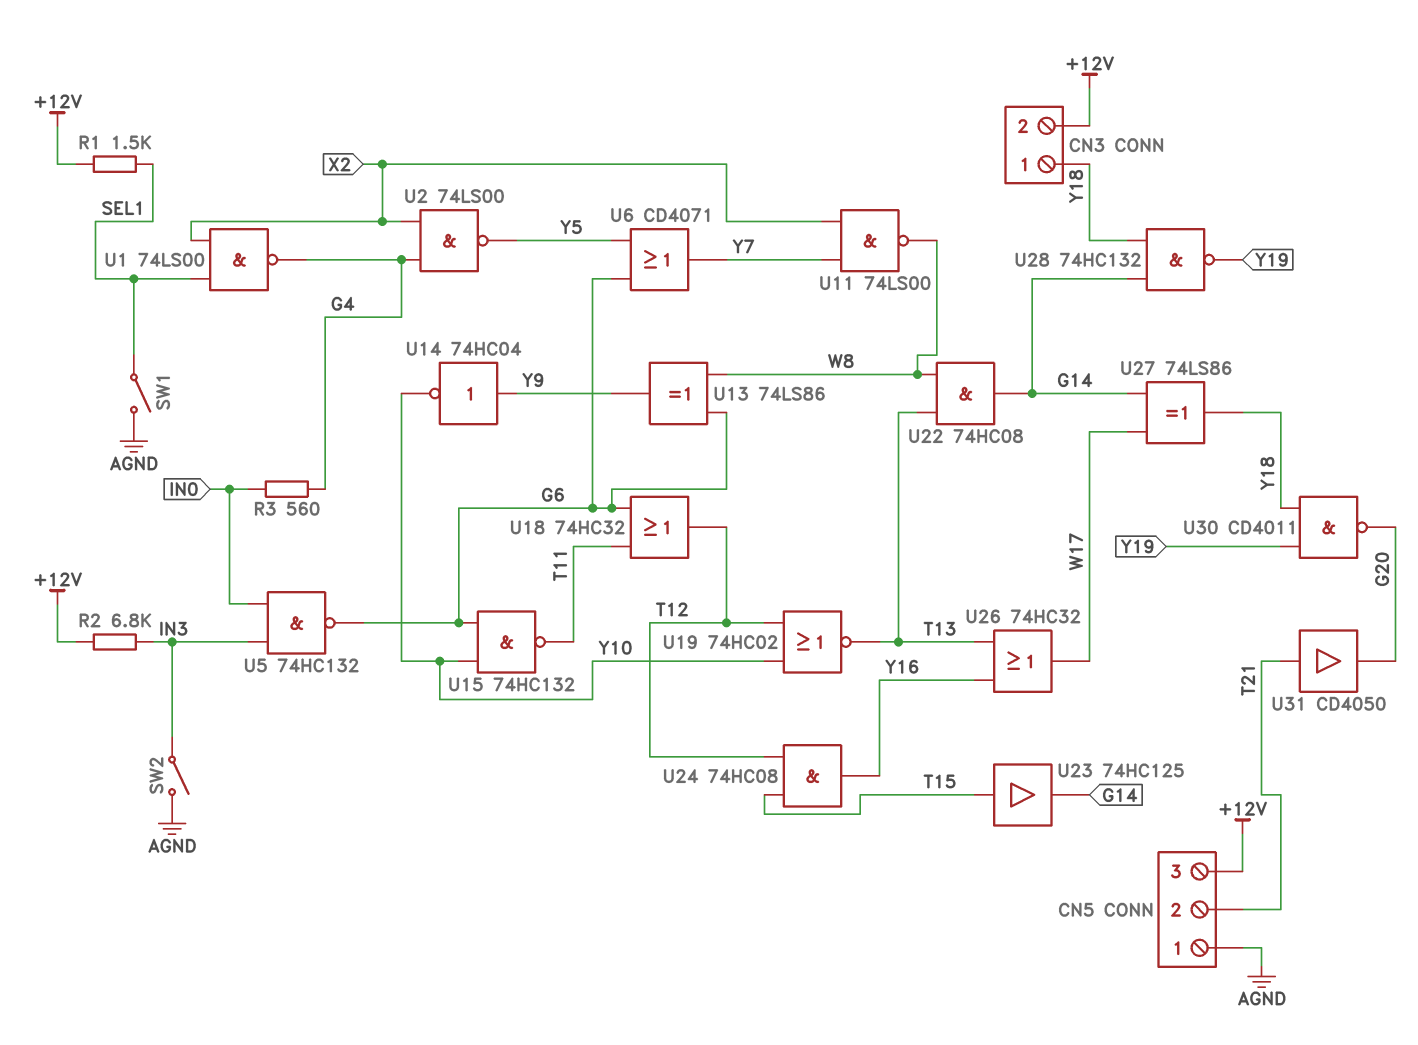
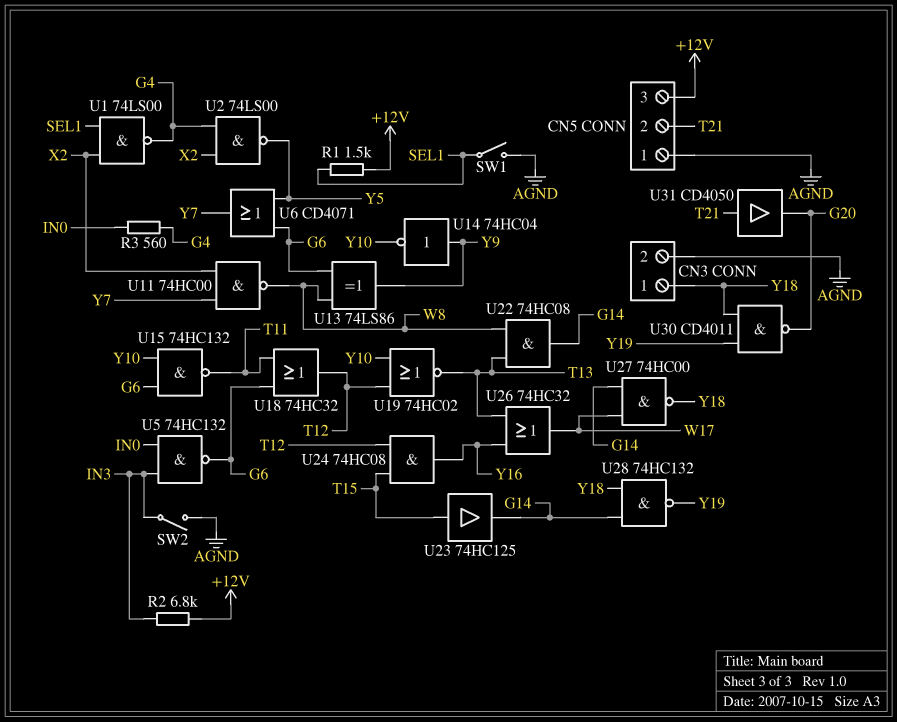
CN3 pin 2: +12V -> AGND
U11: NAND 74LS00 (in X2, in Y7, out W8) -> NAND 74HC00 (in X2, in Y7, out W8)
U27: XOR 74LS86 (in G14, in W17, out Y18) -> NAND 74HC00 (in G14, in W17, out Y18)

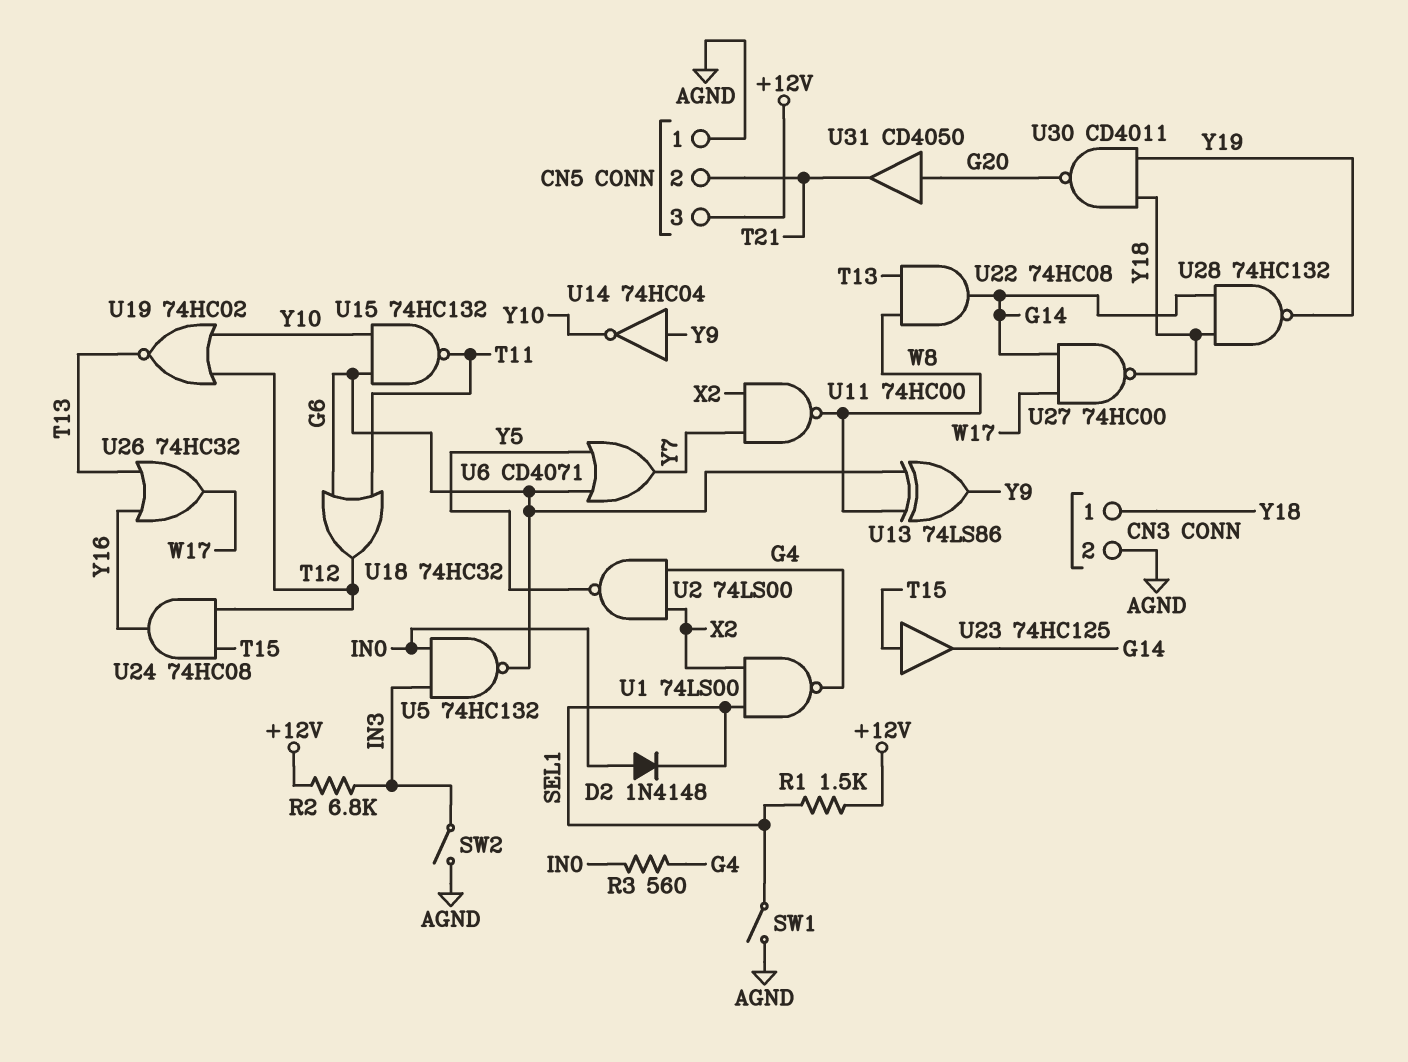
D2: none -> diode 1N4148 (A IN0, K SEL1)
U31: buffer CD4050 (in T21, out G20) -> buffer CD4050 (in G20, out T21)

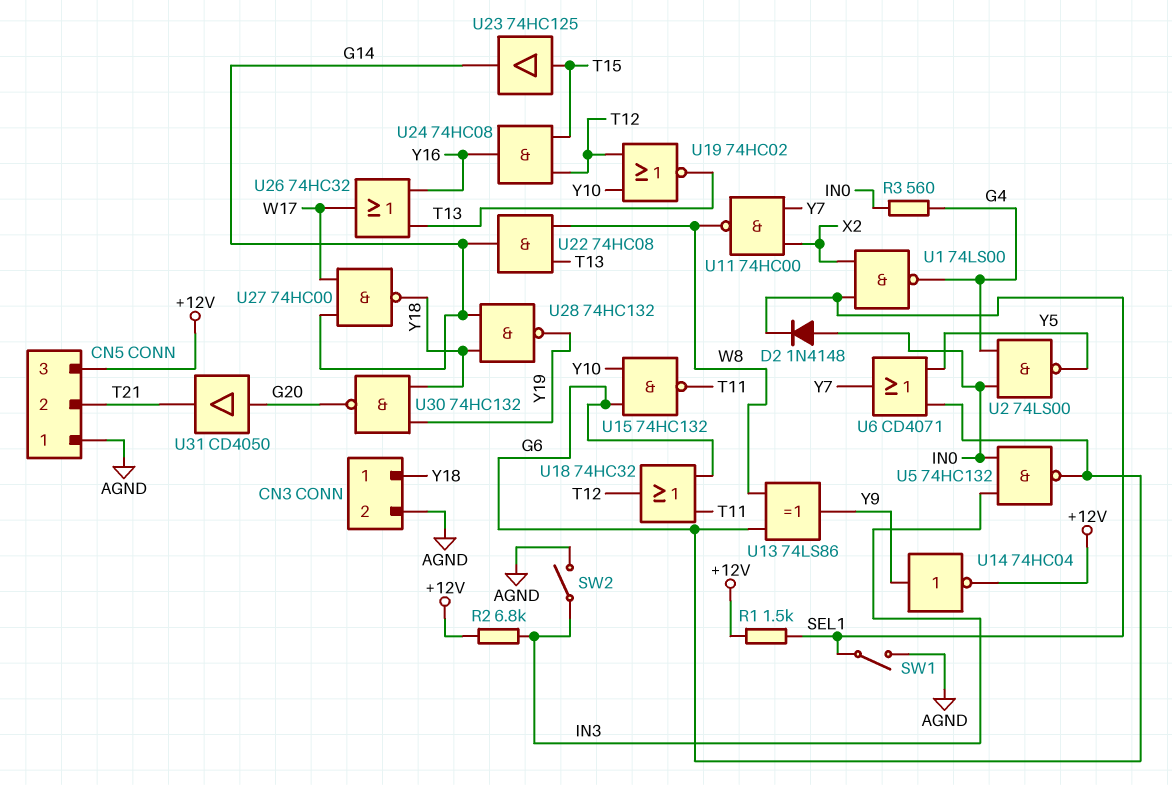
U2: NAND 74LS00 (in G4, in X2, out Y5) -> NAND 74LS00 (in G4, in IN0, out Y5)
U14: NOT 74HC04 (in Y9, out Y10) -> NOT 74HC04 (in Y9, out +12V)
U30: NAND CD4011 (in Y18, in Y19, out G20) -> NAND 74HC132 (in Y18, in Y19, out G20)

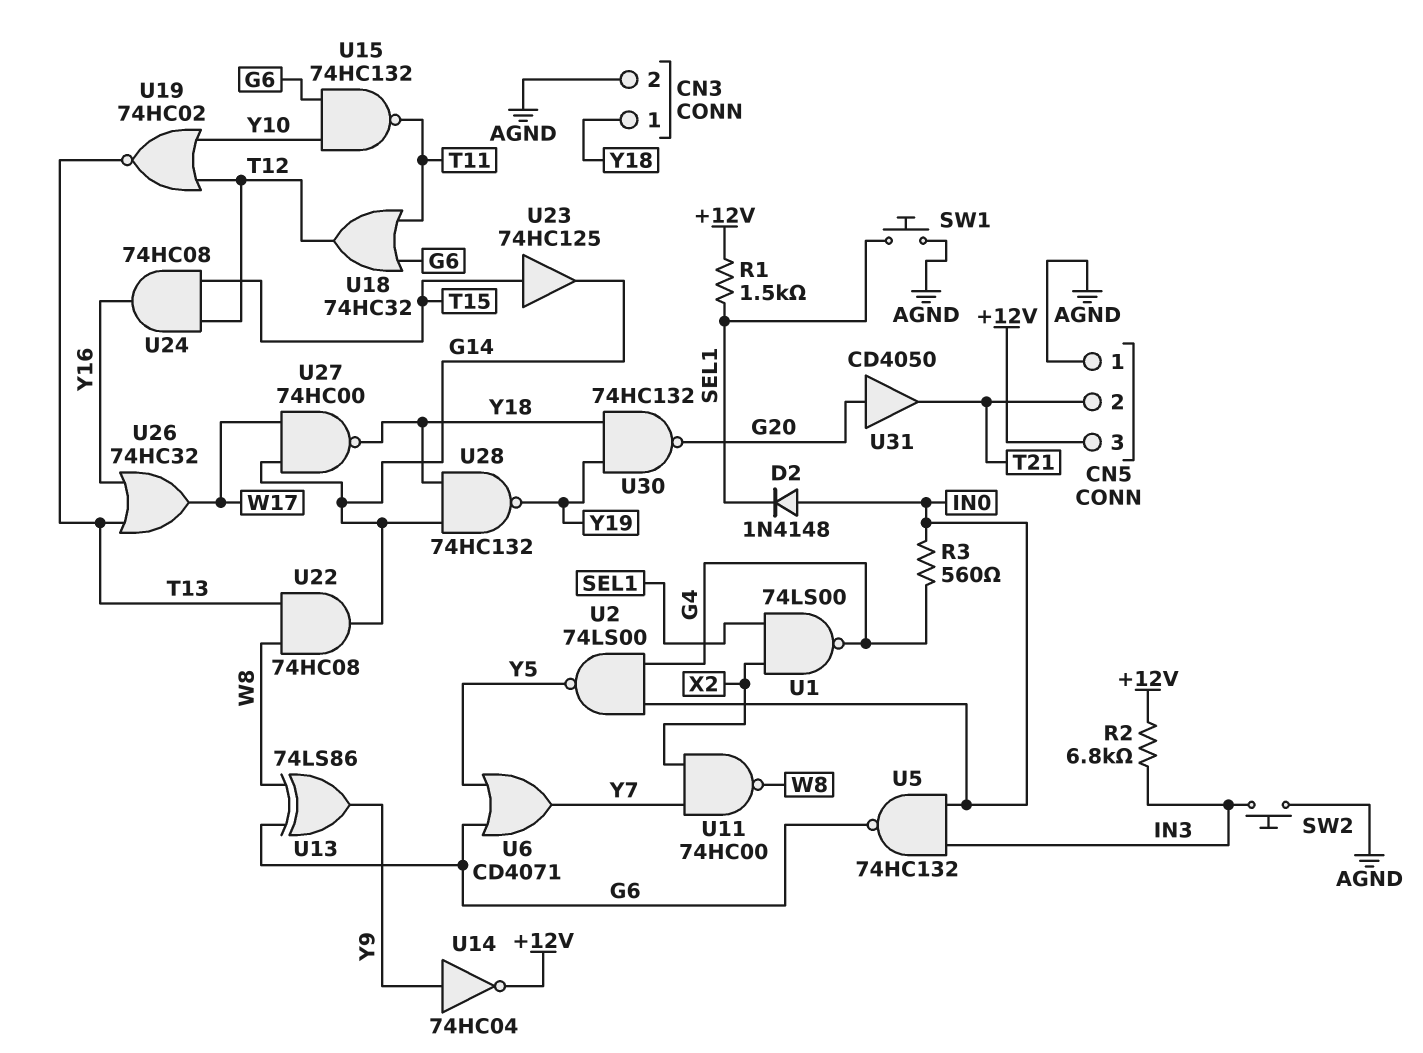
SW1: switch (AGND, SEL1) -> button (AGND, SEL1)
SW2: switch (AGND, IN3) -> button (AGND, IN3)

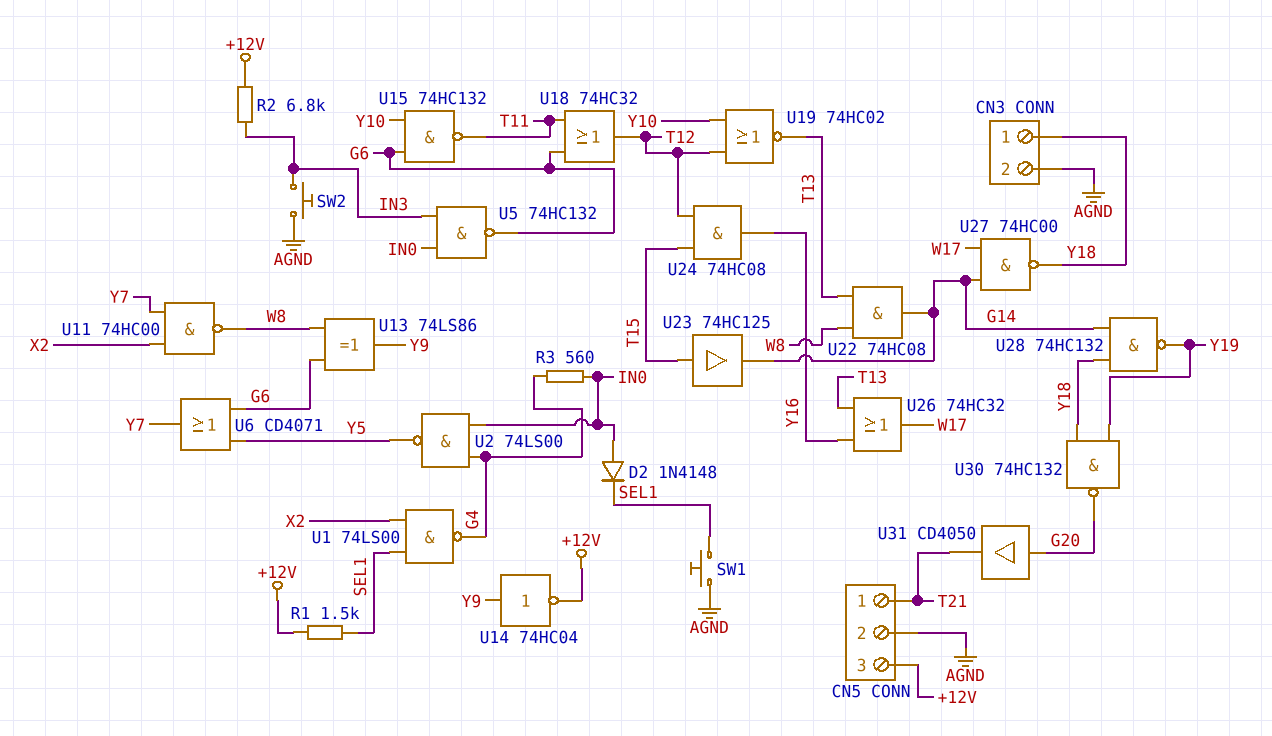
CN5 pin 1: AGND -> T21
CN5 pin 2: T21 -> AGND

